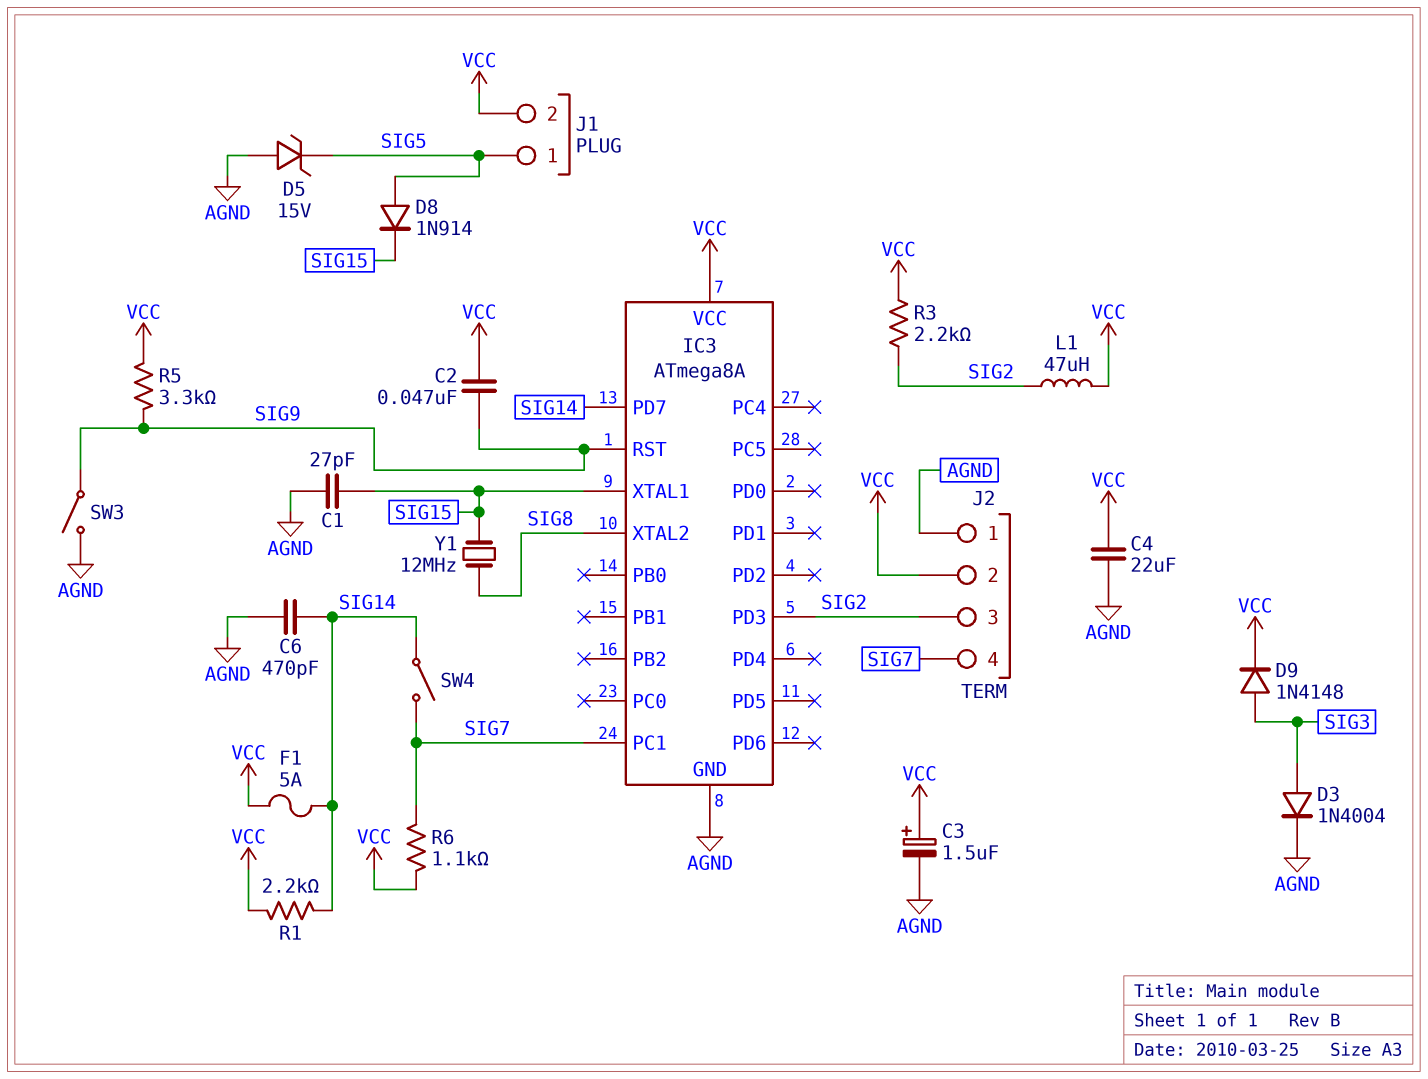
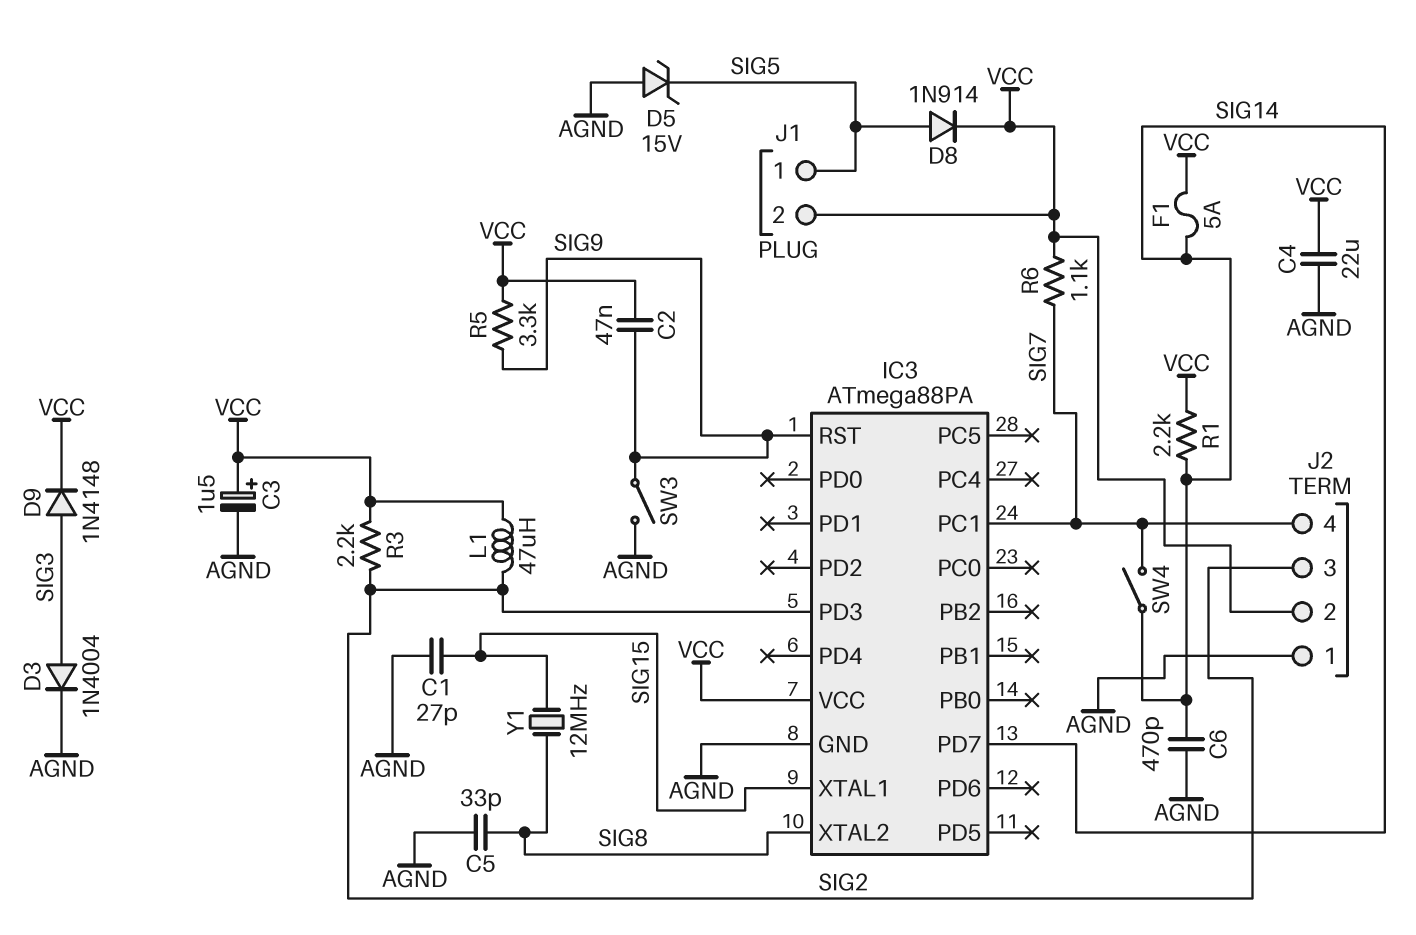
C5: none -> 33pF (AGND, SIG8)
D8: diode 1N914 (A SIG5, K SIG15) -> diode 1N914 (A SIG5, K VCC)
IC3: ATmega8A -> ATmega88PA

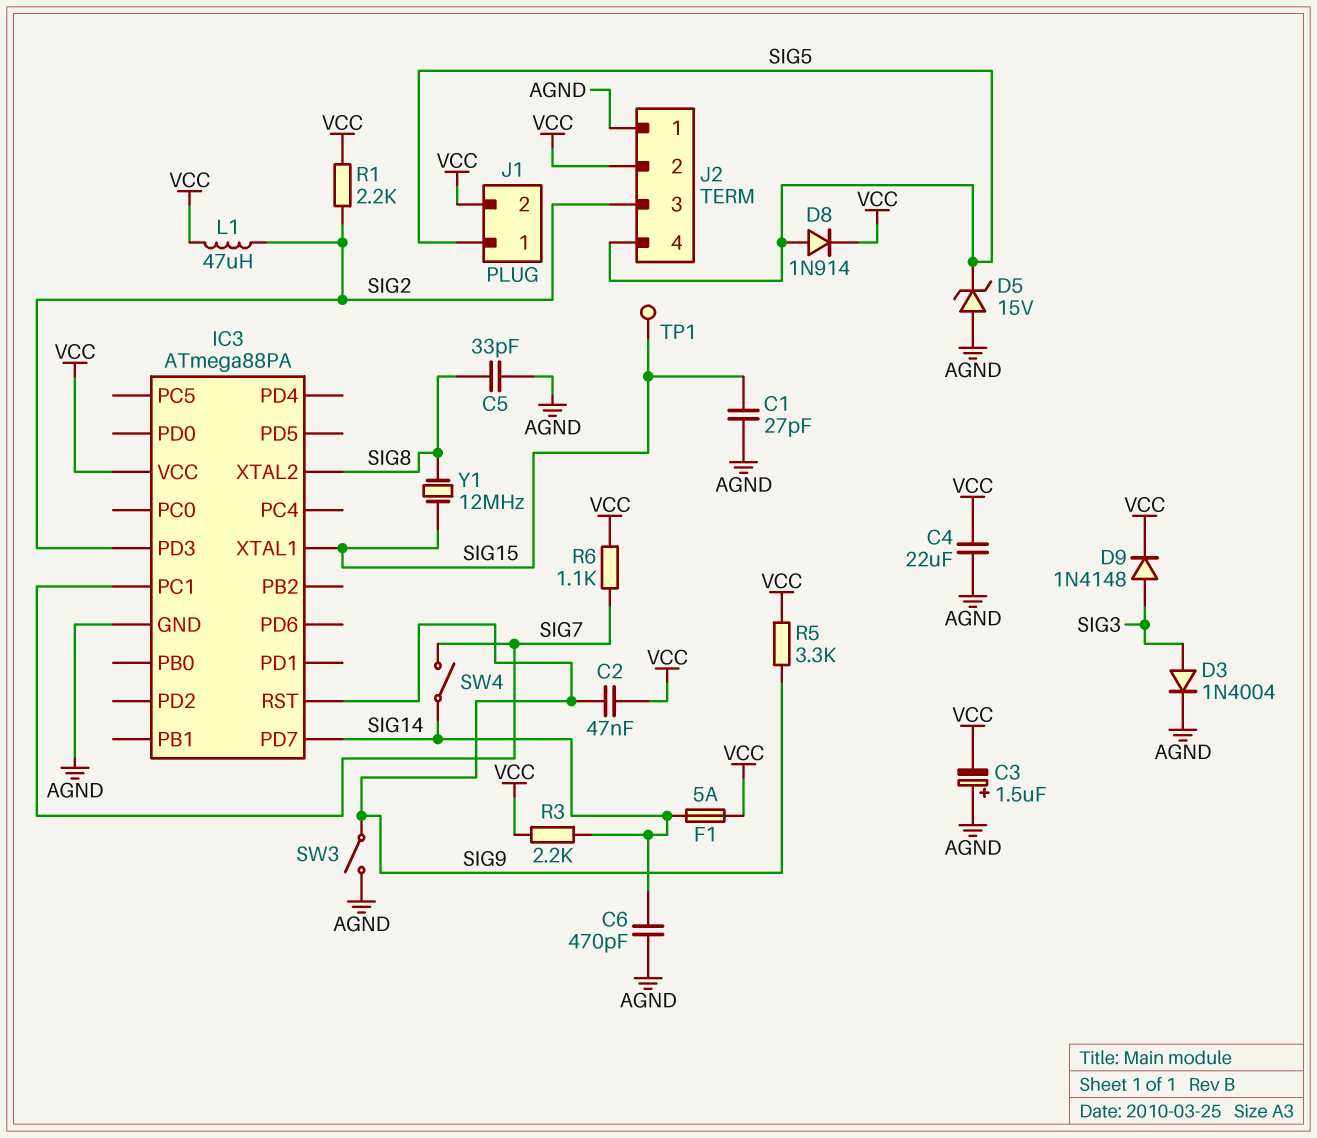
C3: 1.5uF (plus VCC, minus AGND) -> 1.5uF (plus AGND, minus VCC)
J2 pin 4: SIG7 -> SIG5
R1: 2.2k (SIG14, VCC) -> 2.2k (SIG2, VCC)
R3: 2.2k (SIG2, VCC) -> 2.2k (SIG14, VCC)
TP1: none -> test point (SIG15)

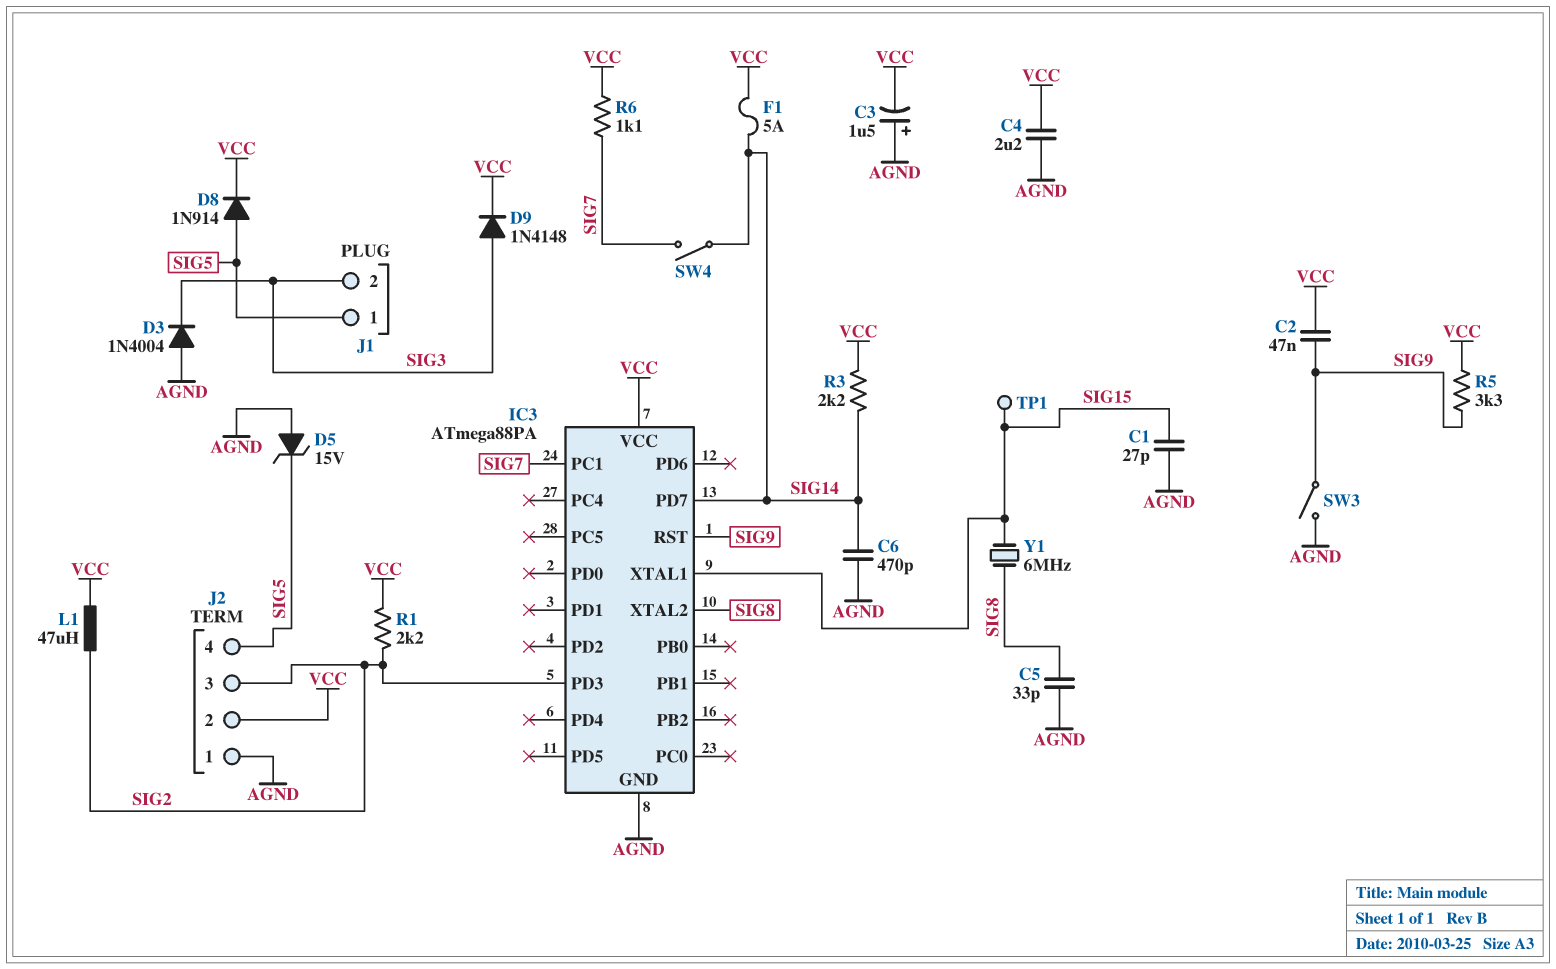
C4: 22uF (AGND, VCC) -> 2.2uF (AGND, VCC)
D3: diode 1N4004 (A SIG3, K AGND) -> diode 1N4004 (A AGND, K SIG3)
J1 pin 2: VCC -> SIG3
Y1: 12MHz (SIG8, SIG15) -> 6MHz (SIG8, SIG15)

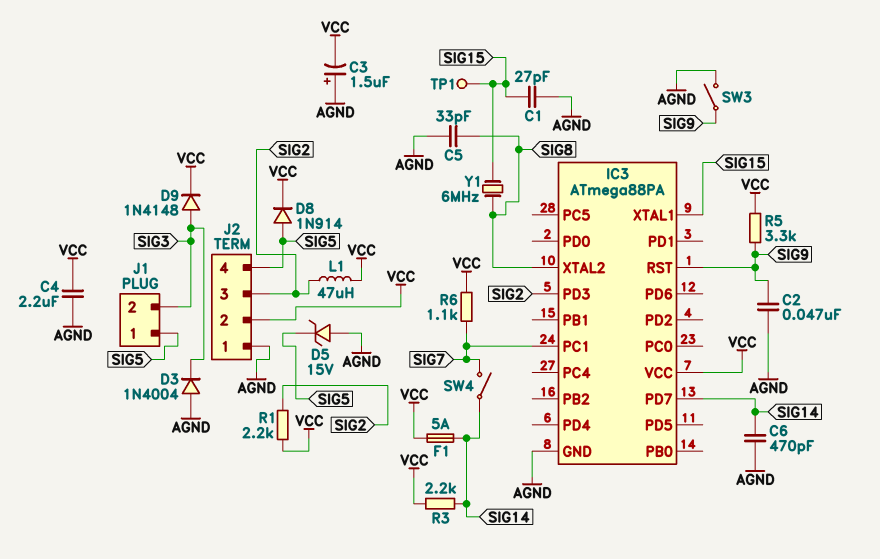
C2: 47nF (SIG9, VCC) -> 47nF (AGND, SIG9)

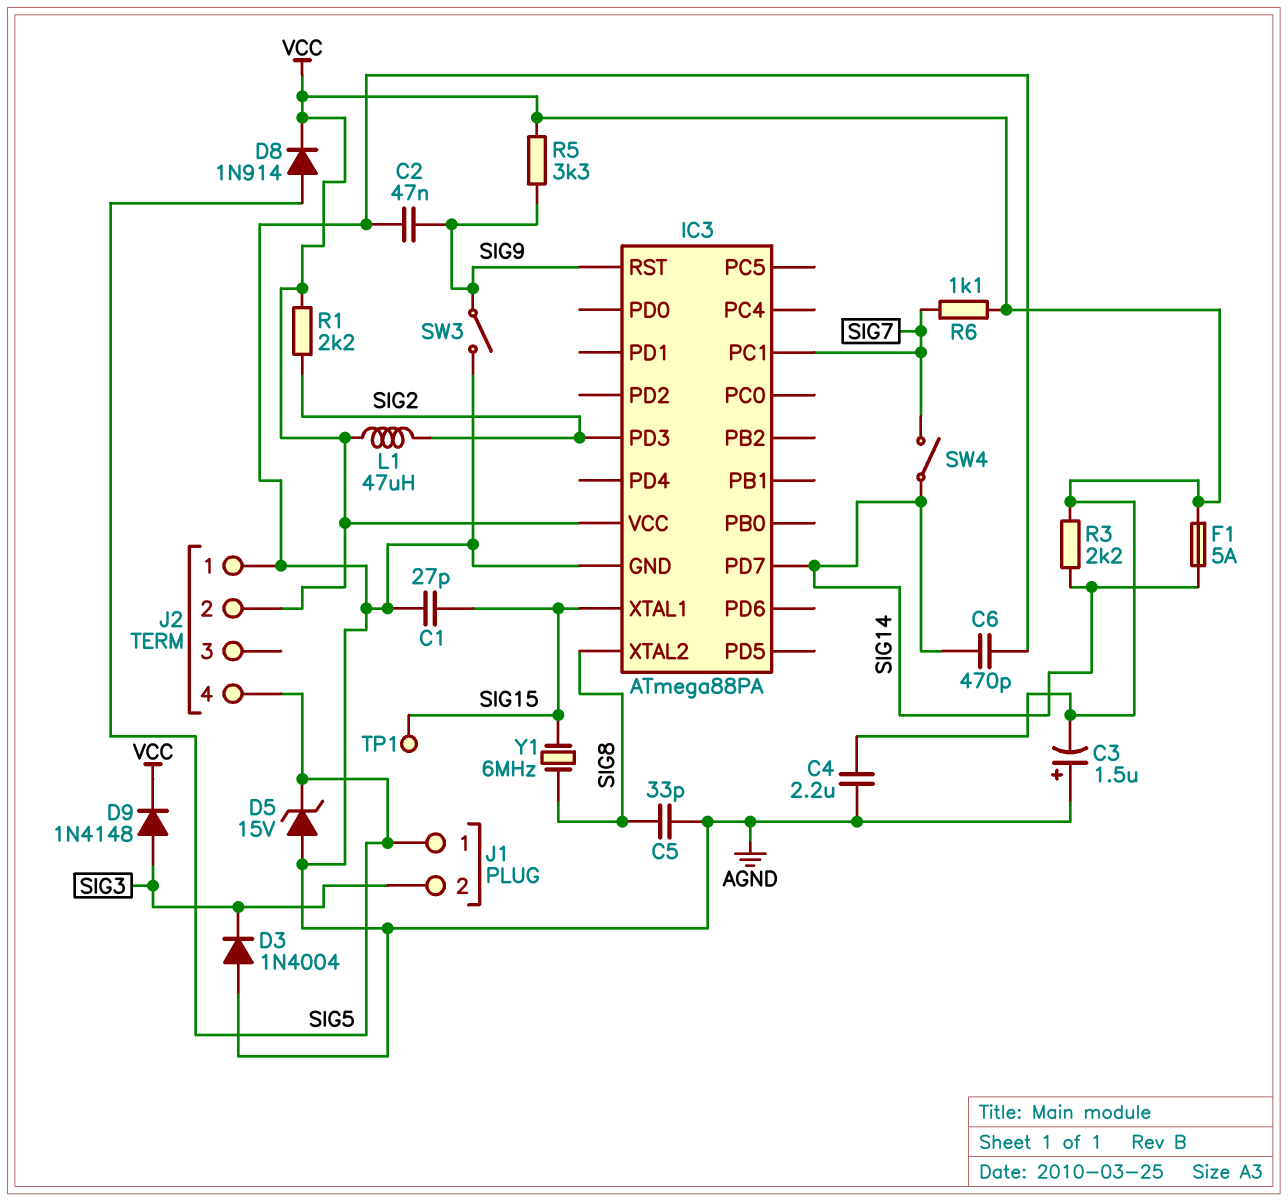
J2 pin 3: SIG2 -> none

